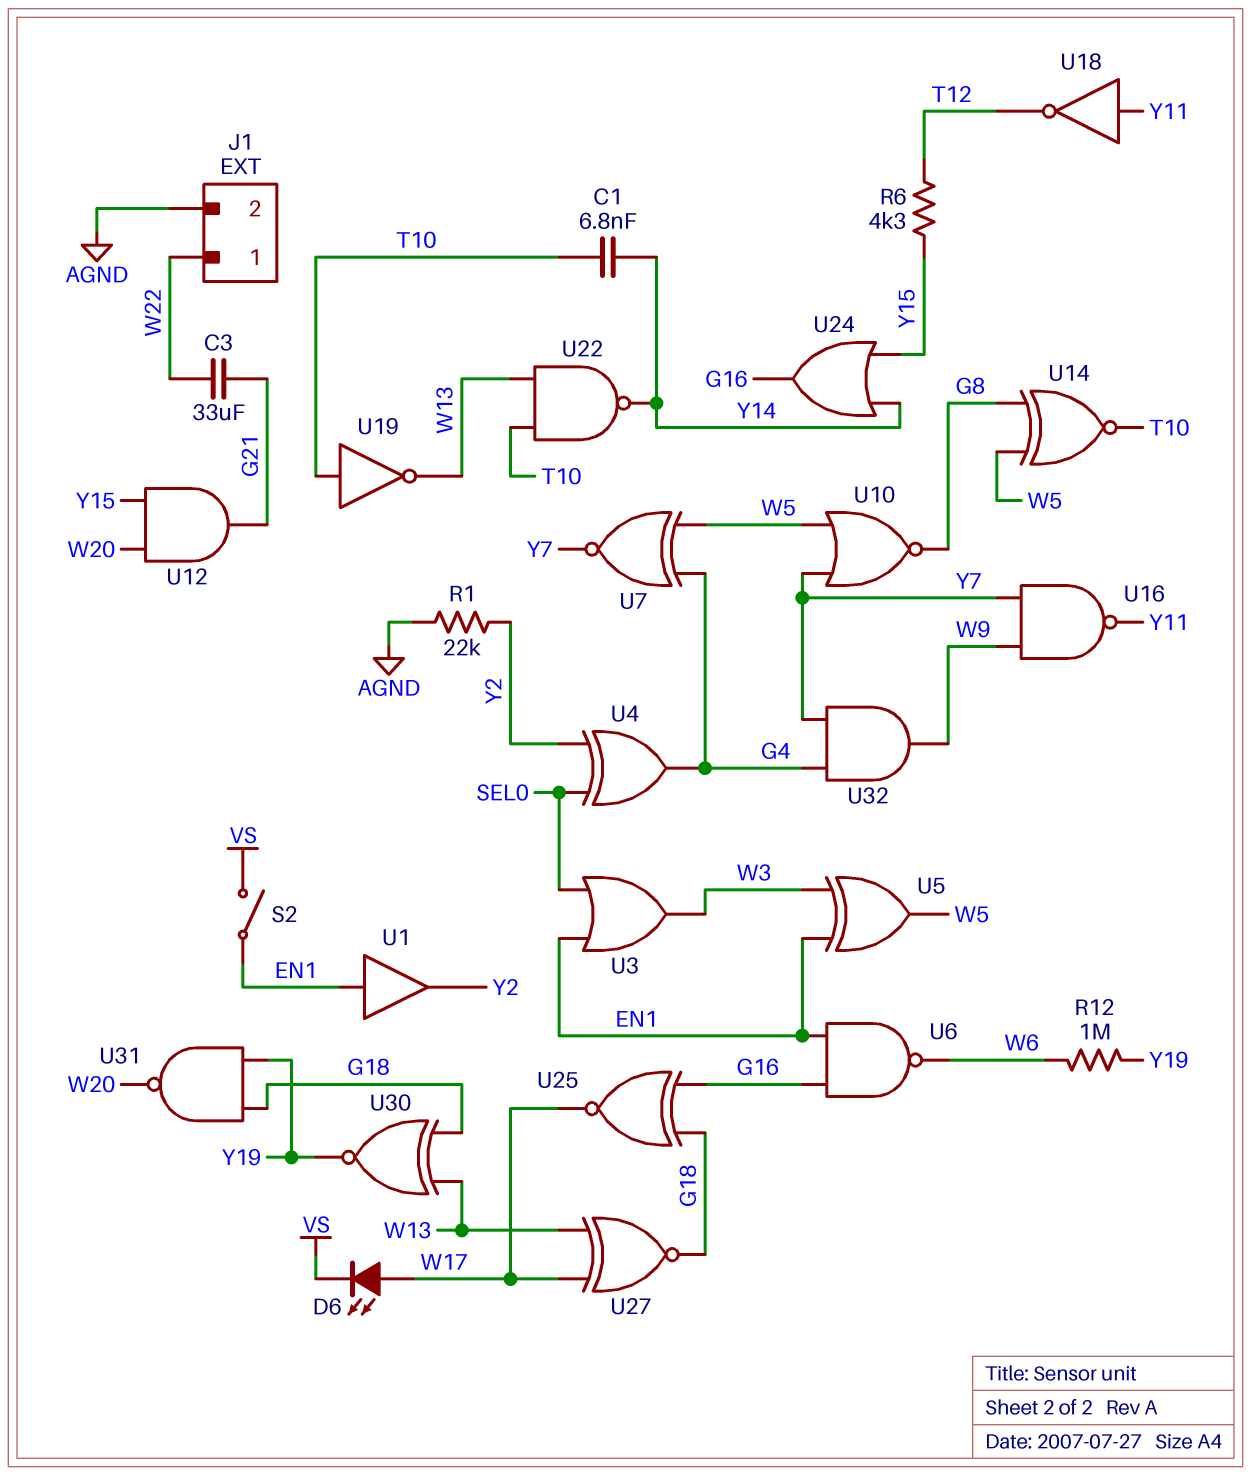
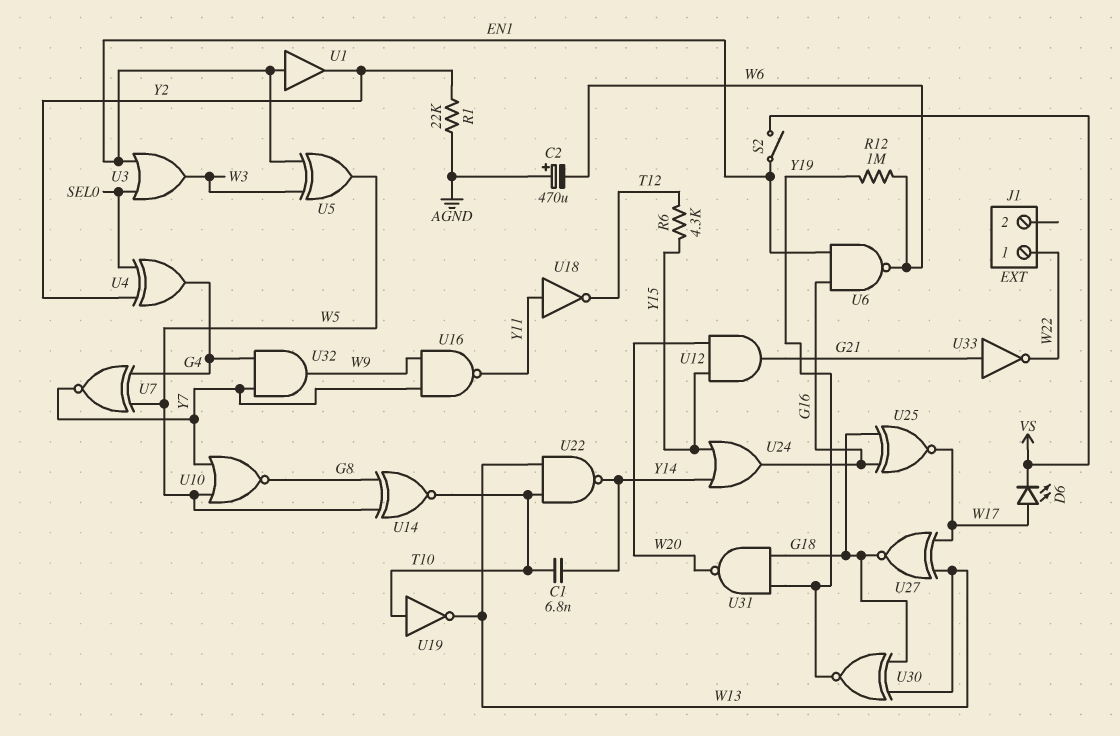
C2: none -> 470uF (plus AGND, minus W6)
C3: 33uF (G21, W22) -> none
J1 pin 2: AGND -> none
U33: none -> NOT (in G21, out W22)

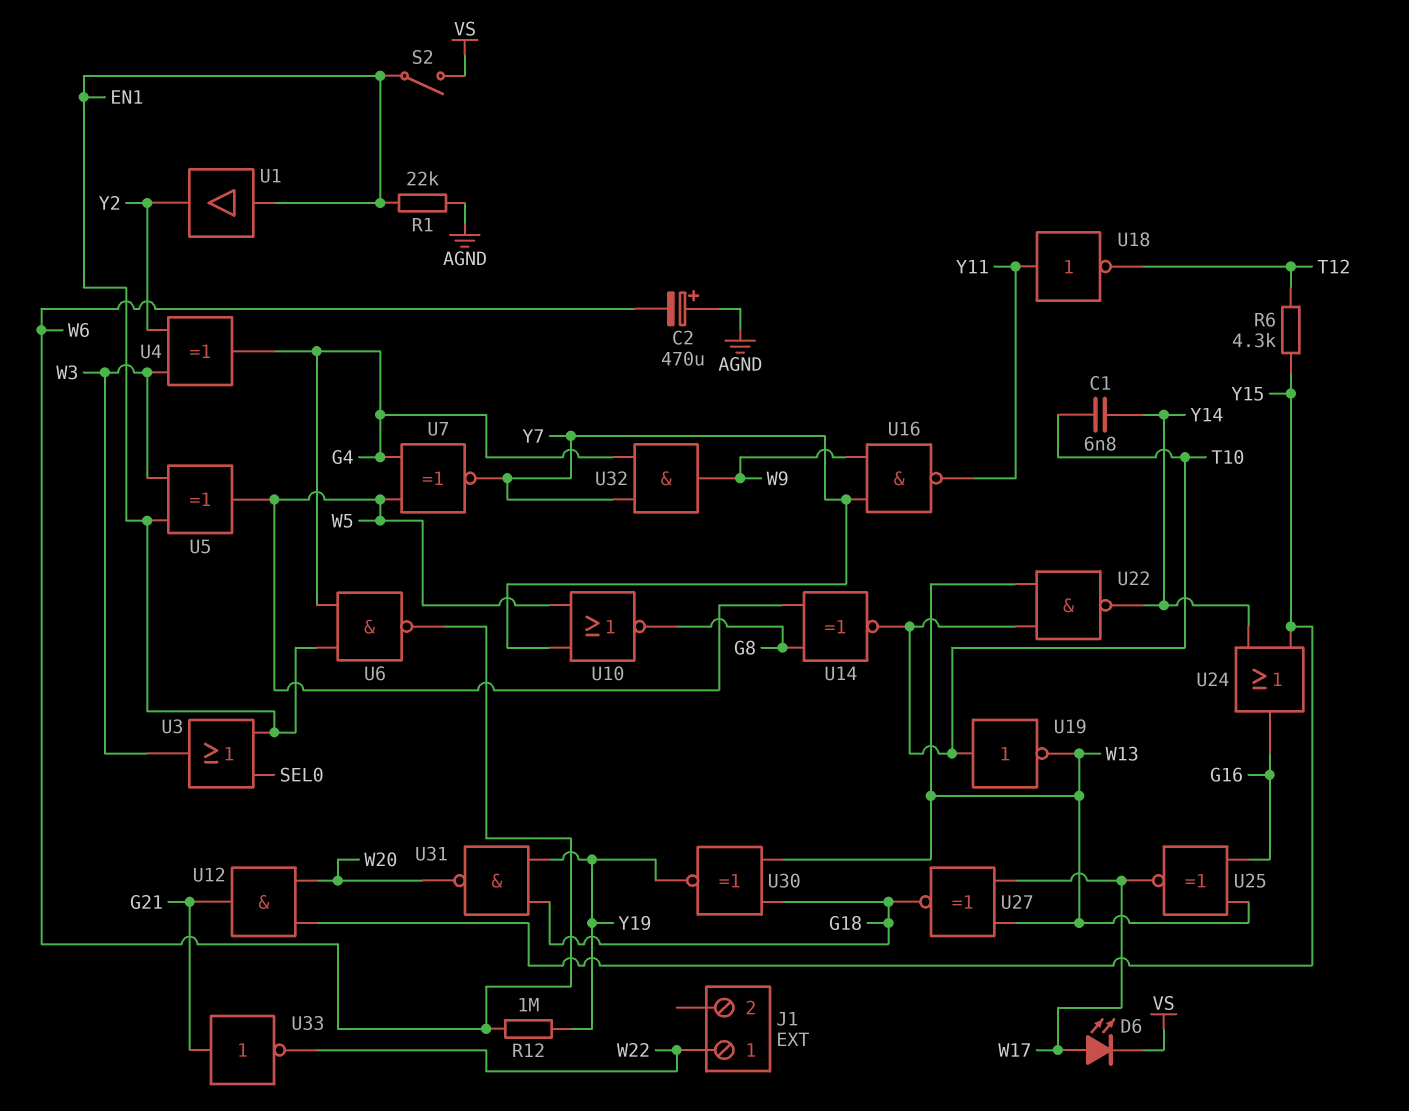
R1: 22k (AGND, Y2) -> 22k (AGND, EN1)
U4: XOR (in SEL0, in Y2, out G4) -> XOR (in W3, in Y2, out G4)
U6: NAND (in EN1, in G16, out W6) -> NAND (in EN1, in G4, out W6)
U25: XNOR (in G16, in G18, out W17) -> XNOR (in G16, in W13, out W17)

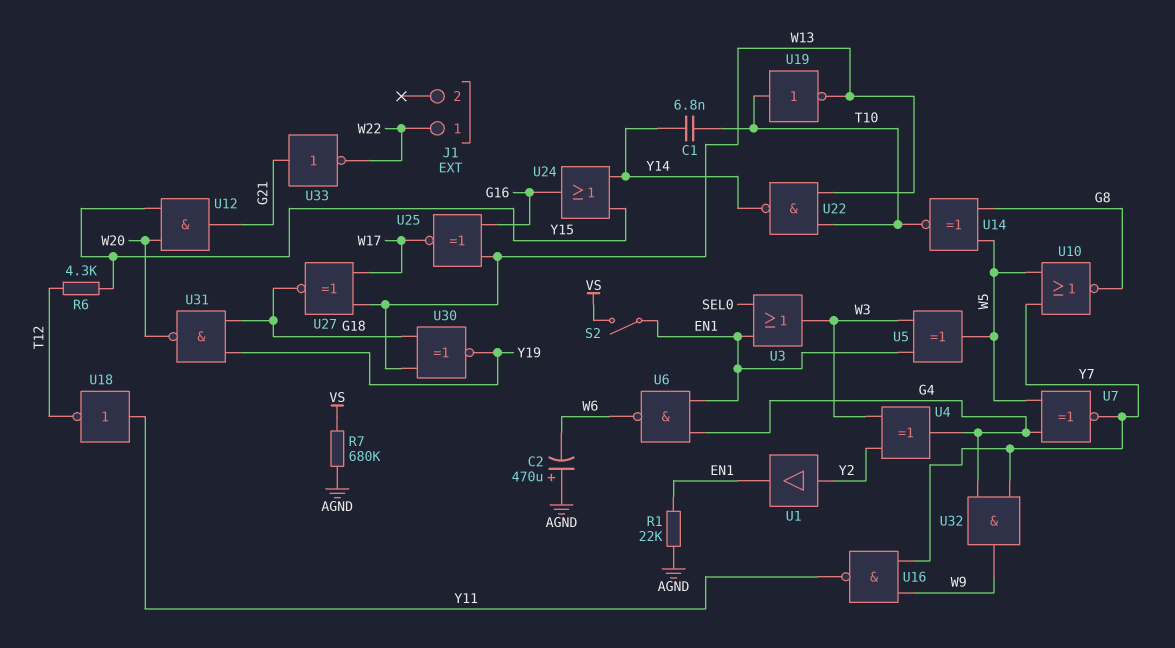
D6: LED (A W17, K VS) -> none
R7: none -> 680k (AGND, VS)
R12: 1M (W6, Y19) -> none
U1: buffer (in EN1, out Y2) -> buffer (in Y2, out EN1)

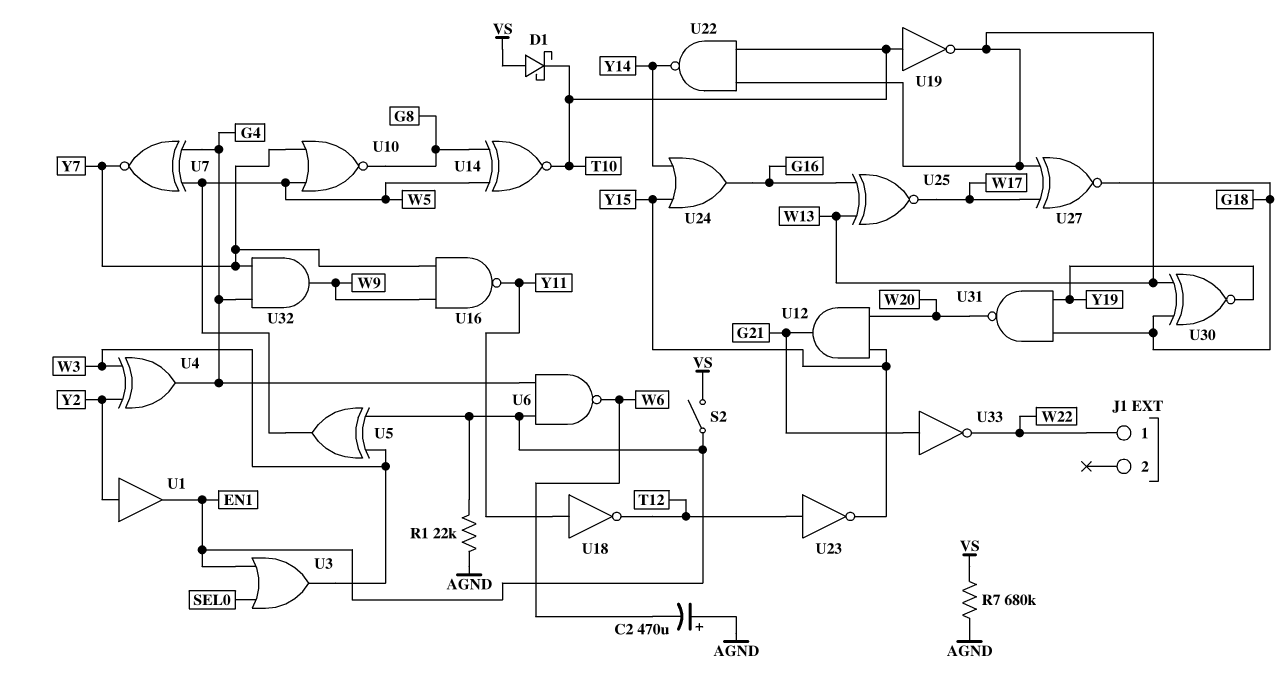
C1: 6.8nF (T10, Y14) -> none
D1: none -> schottky (A VS, K T10)
R6: 4.3k (T12, Y15) -> none
U23: none -> NOT (in T12, out Y15)

